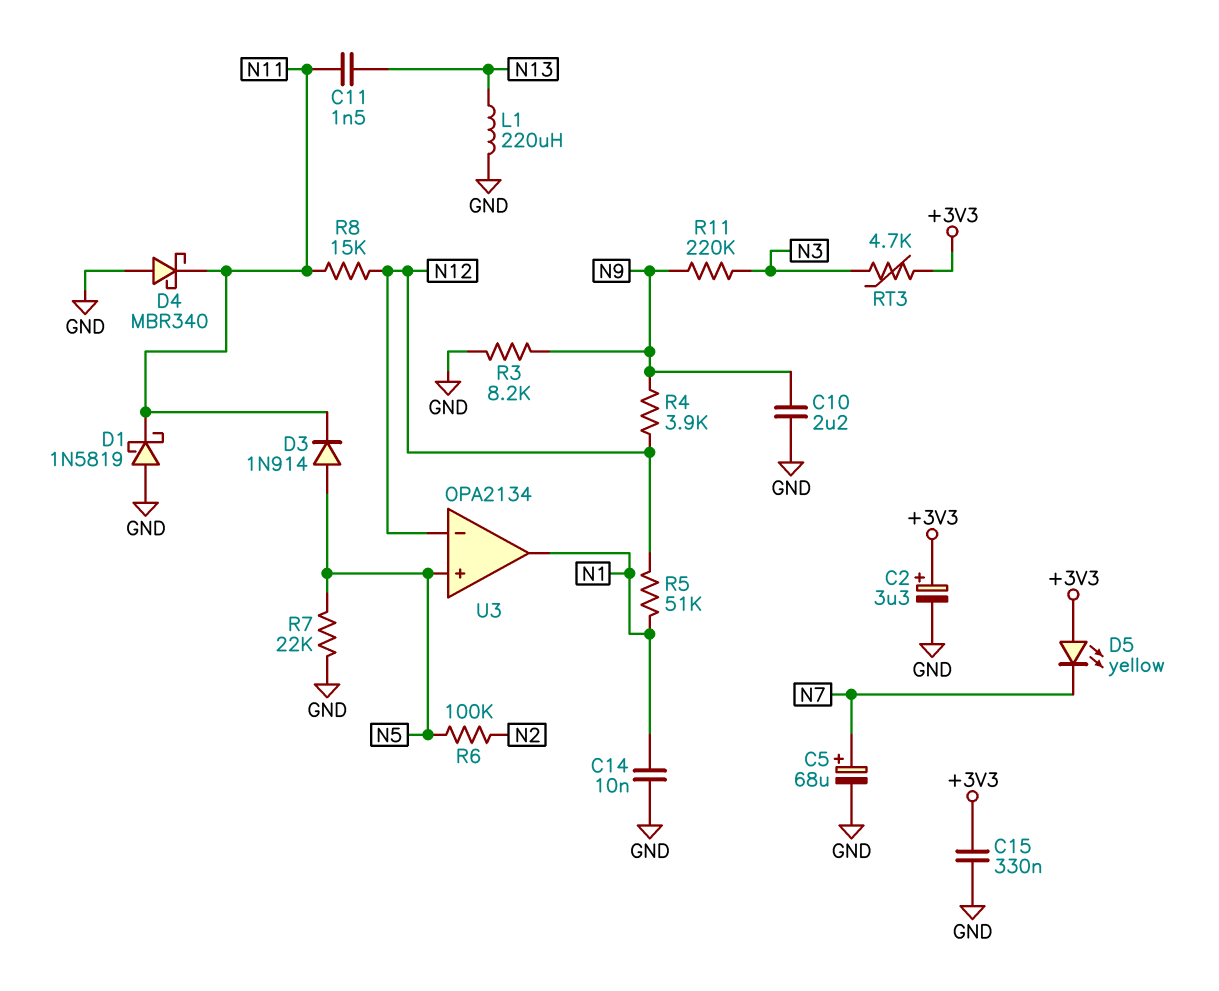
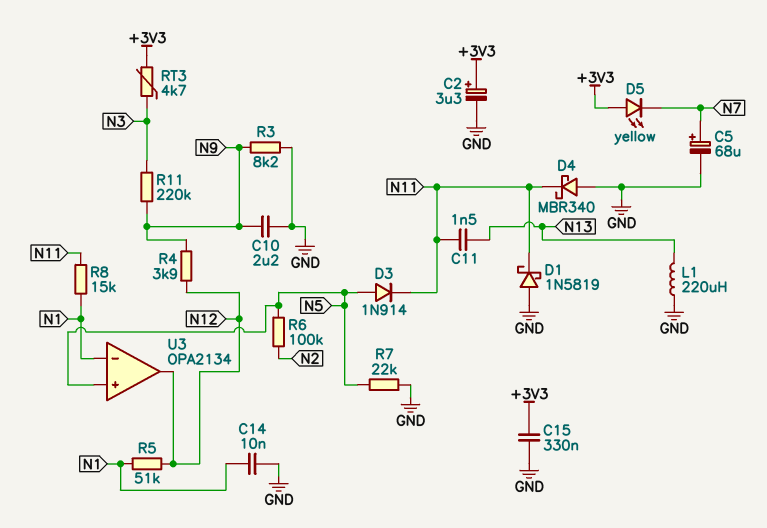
R8: 15k (N11, N12) -> 15k (N1, N11)
U3 pin in-: N12 -> N1
U3 pin out: N1 -> N12

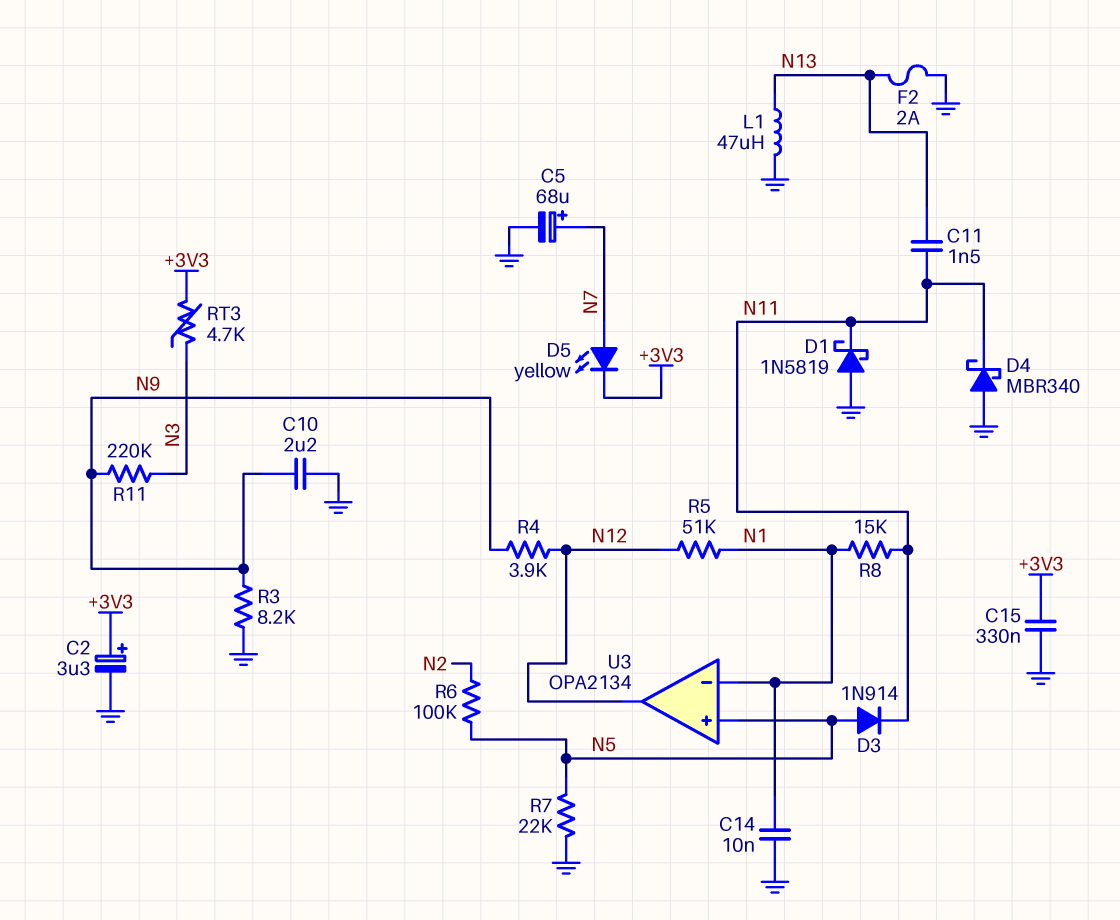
D5: LED yellow (A +3V3, K N7) -> LED yellow (A N7, K +3V3)
F2: none -> 2A (GND, N13)
L1: 220uH (GND, N13) -> 47uH (GND, N13)

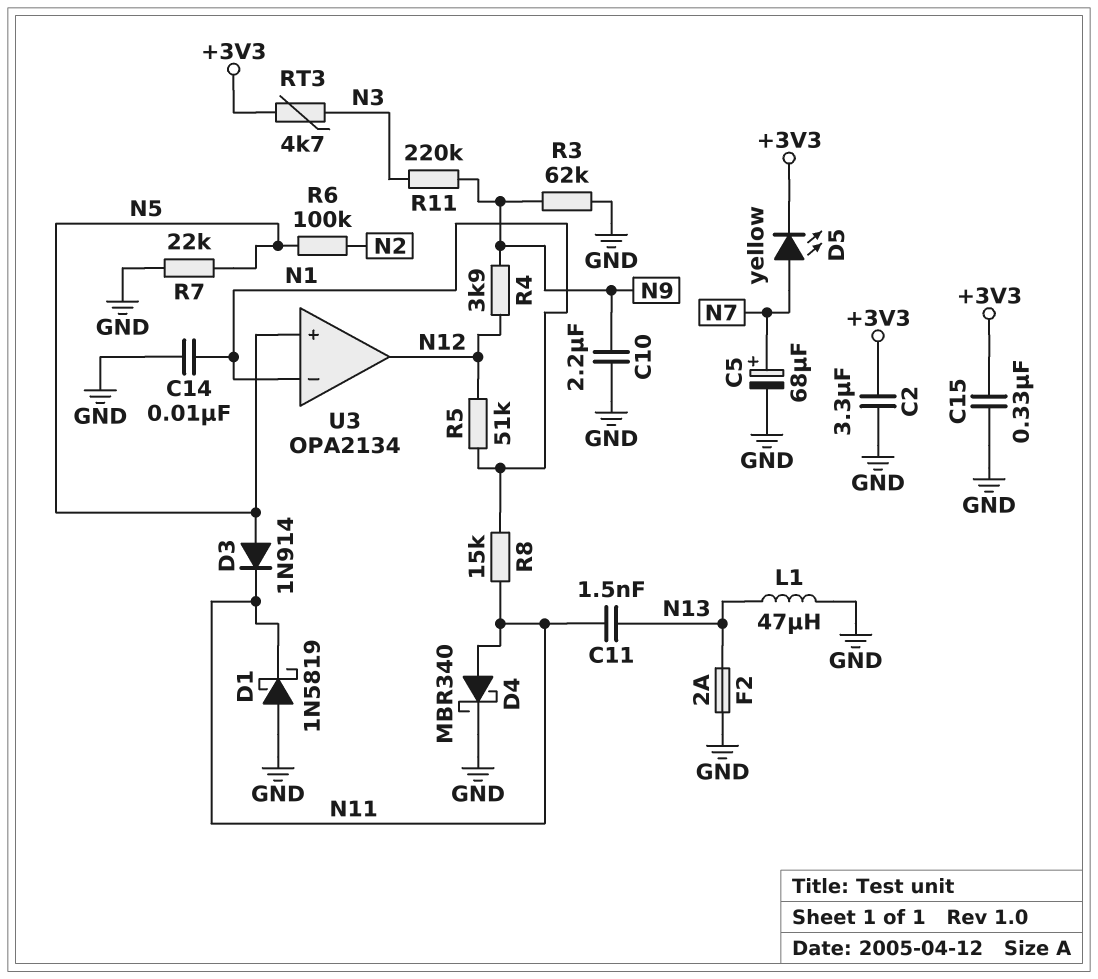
C2: 3.3uF (plus +3V3, minus GND) -> 3.3uF (+3V3, GND)
D4: schottky MBR340 (A GND, K N11) -> schottky MBR340 (A N11, K GND)
R3: 8.2k (GND, N9) -> 62k (GND, N9)

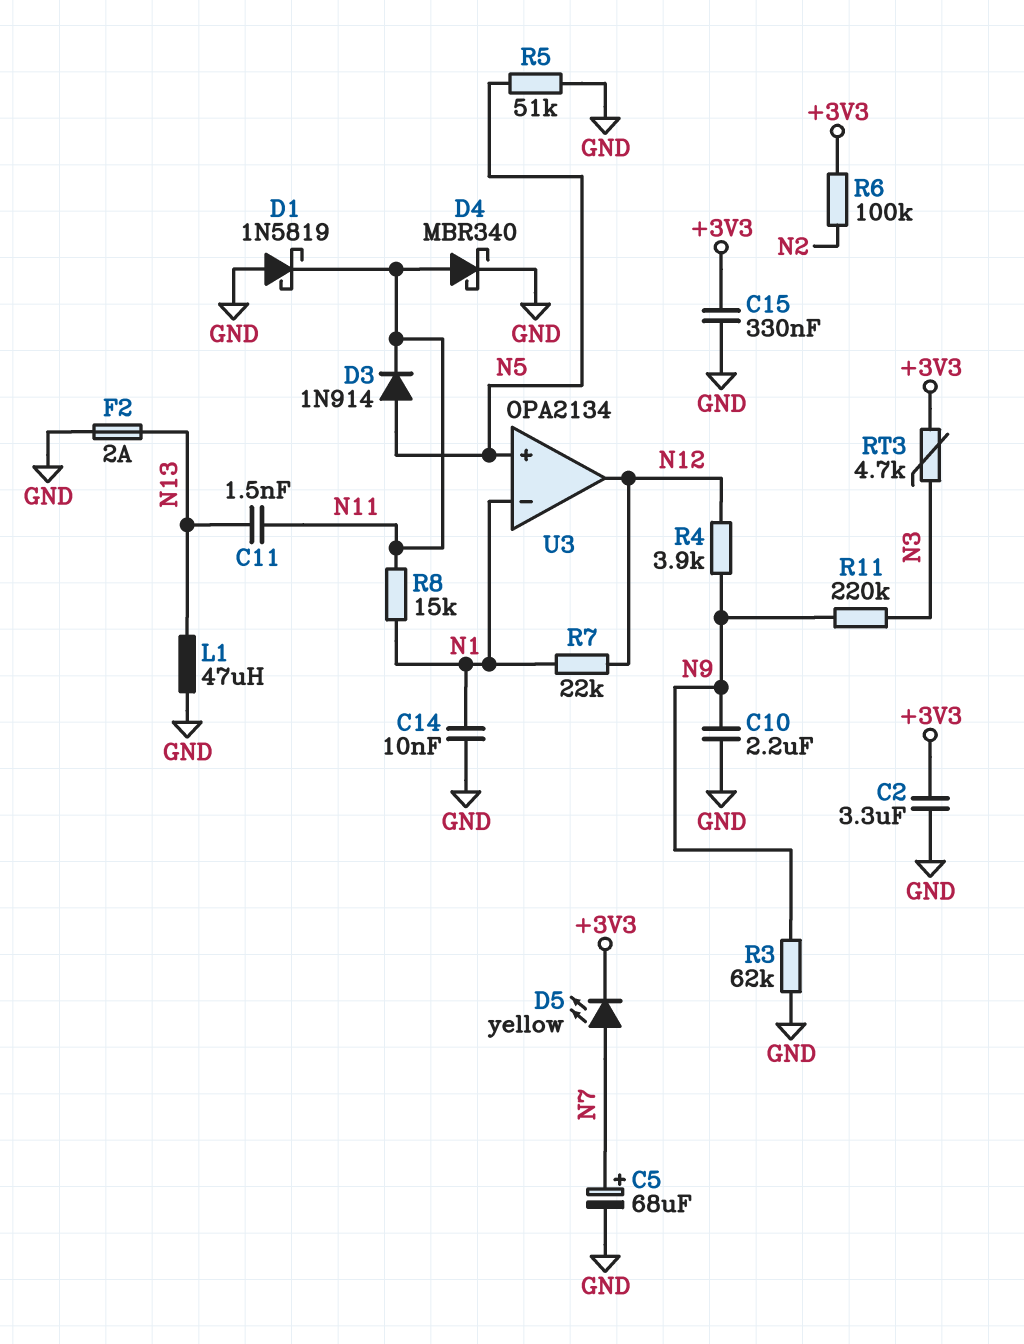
R5: 51k (N1, N12) -> 51k (GND, N5)
R6: 100k (N2, N5) -> 100k (+3V3, N2)
R7: 22k (GND, N5) -> 22k (N1, N12)

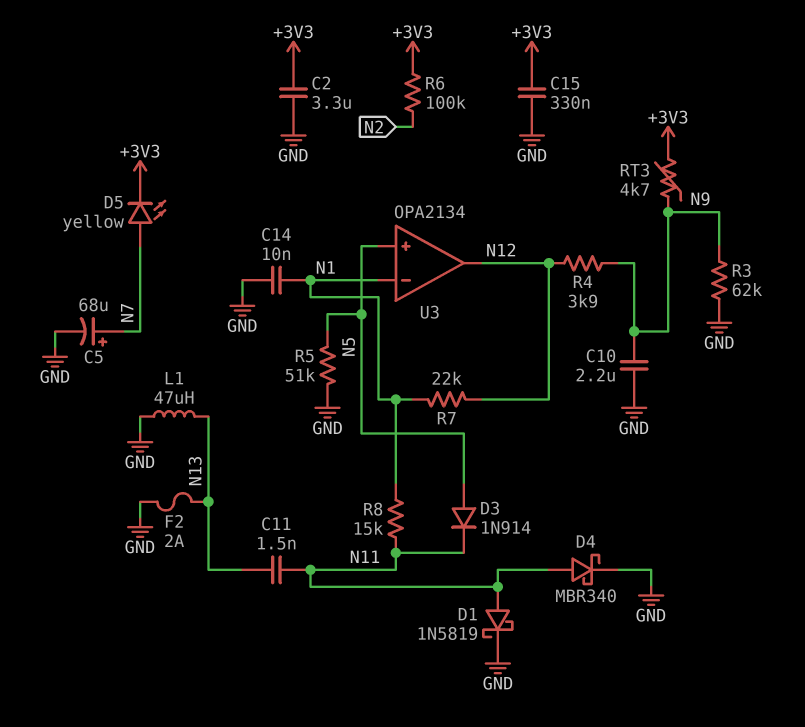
D1: schottky 1N5819 (A GND, K N11) -> schottky 1N5819 (A N11, K GND)
R11: 220k (N3, N9) -> none
RT3: 4.7k (+3V3, N3) -> 4.7k (+3V3, N9)

